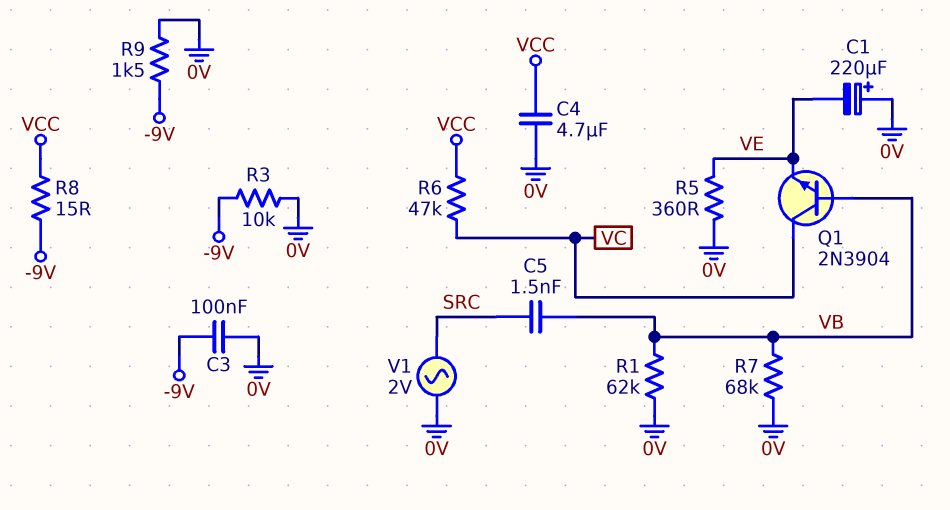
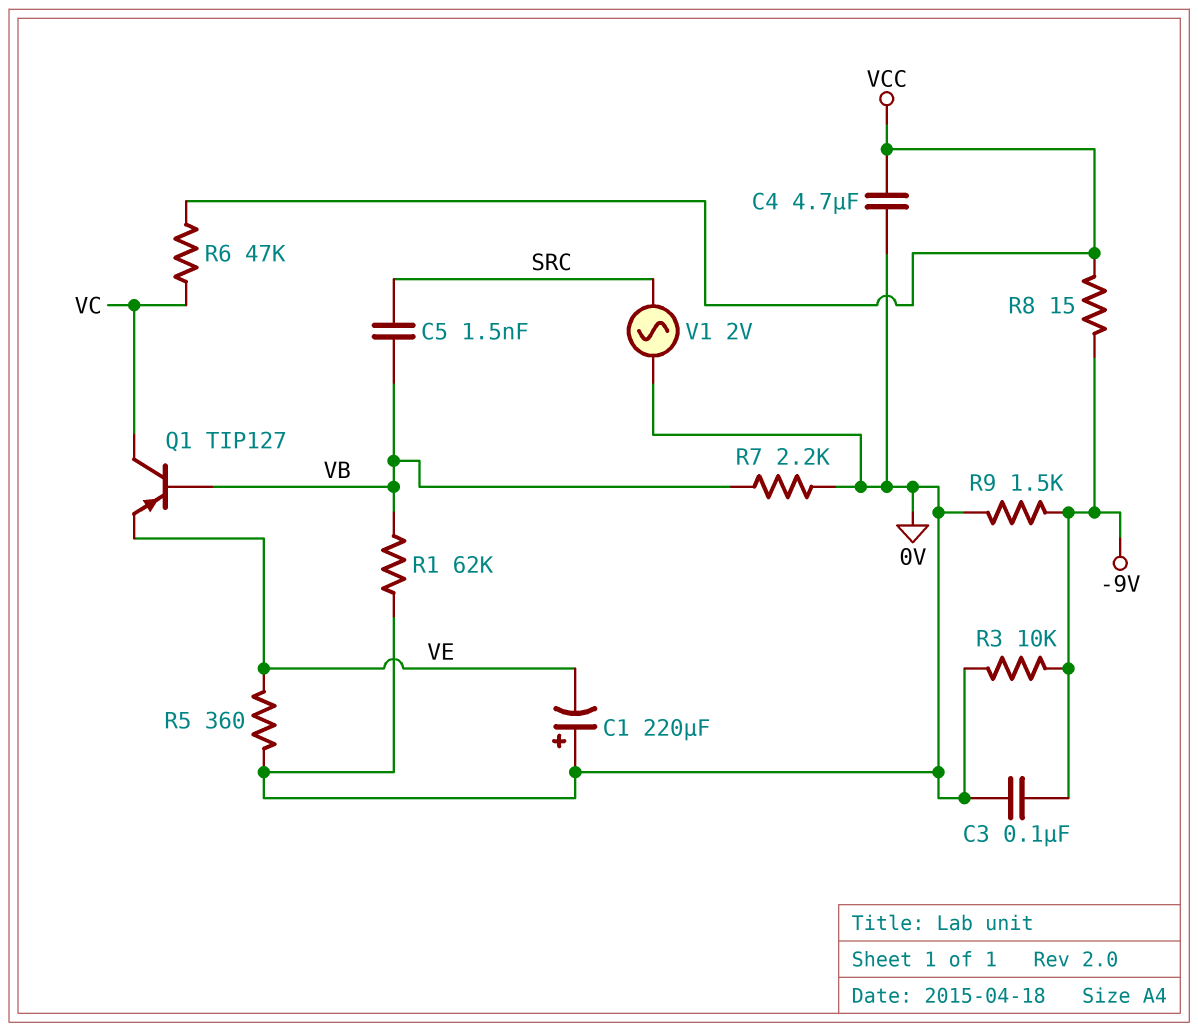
Q1: NPN 2N3904 (B VB, C VC, E VE) -> PNP TIP127 (B VB, C VC, E VE)
R7: 68k (0V, VB) -> 2.2k (0V, VB)

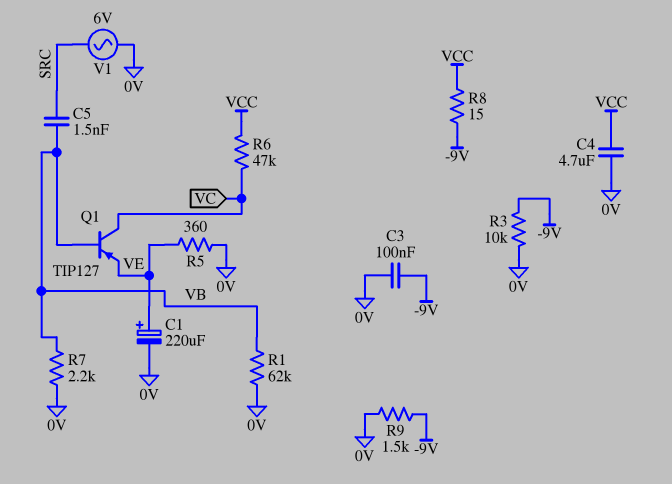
C1: 220uF (plus 0V, minus VE) -> 220uF (plus VE, minus 0V)
V1: AC 2V (0V, SRC) -> AC 6V (0V, SRC)

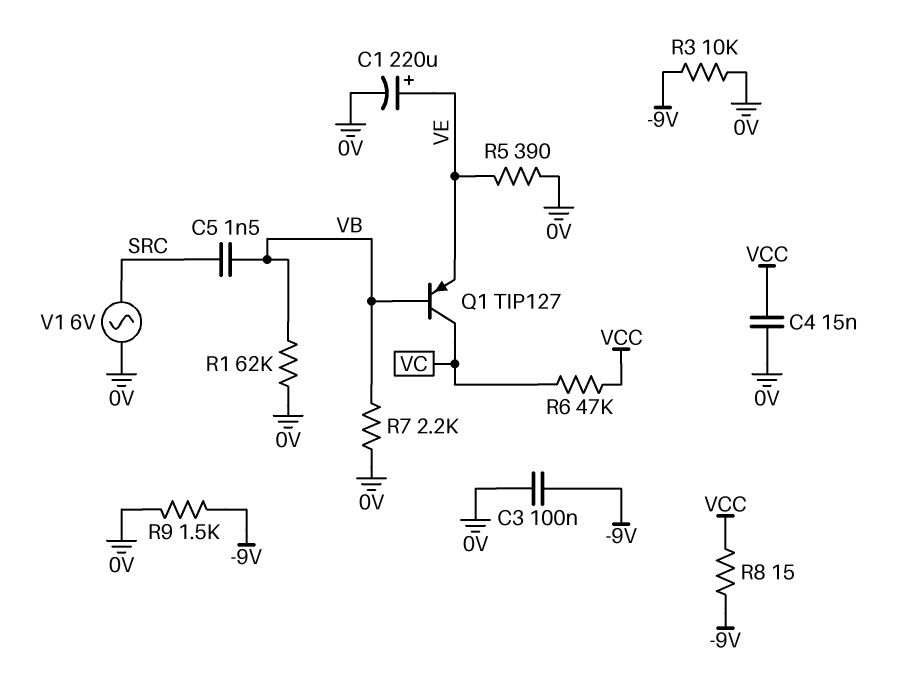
C4: 4.7uF (0V, VCC) -> 15nF (0V, VCC)
R5: 360 (0V, VE) -> 390 (0V, VE)

